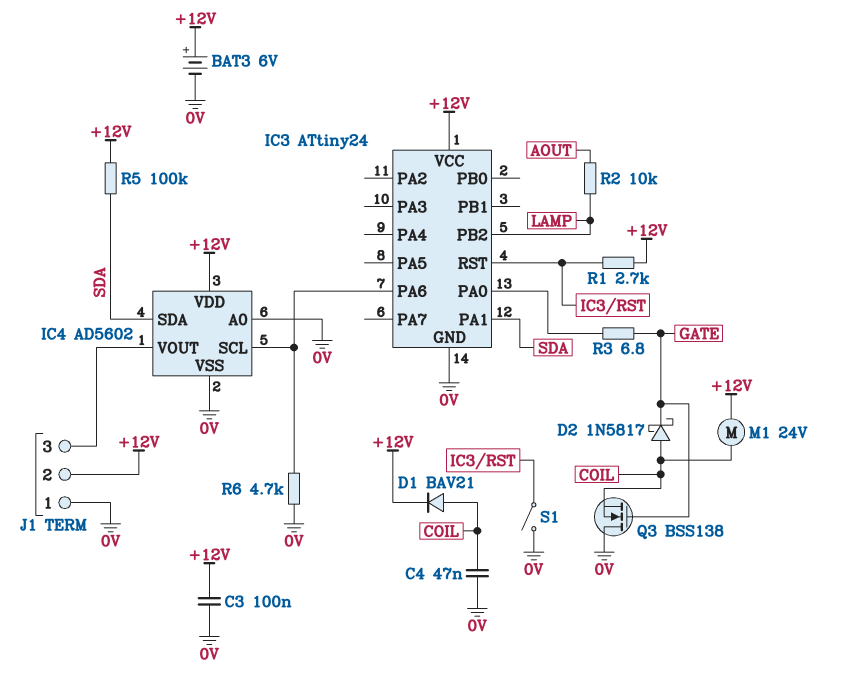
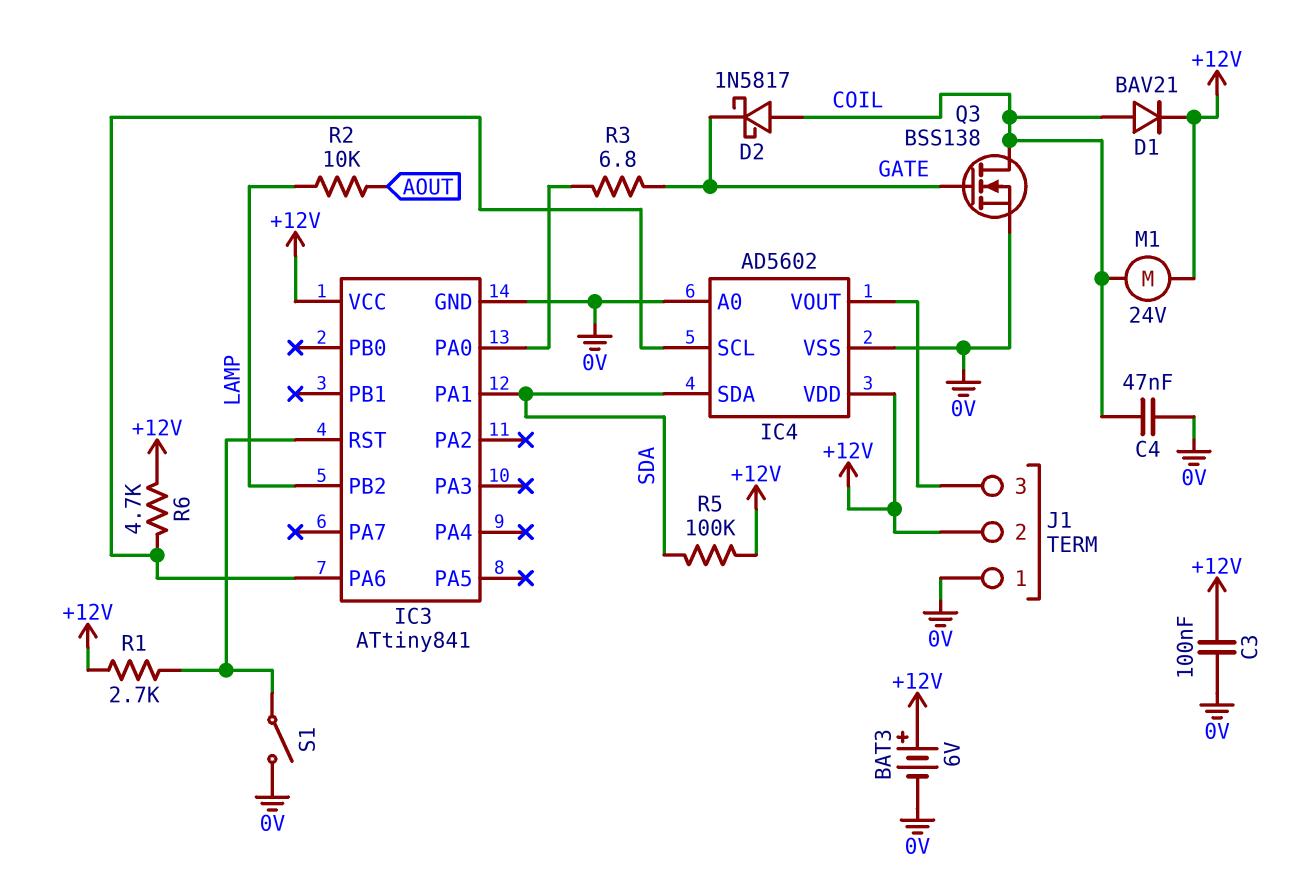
IC3: ATtiny24 -> ATtiny841
Q3: NMOS BSS138 (G GATE, D 0V, S COIL) -> NMOS BSS138 (G GATE, D COIL, S 0V)
R6: 4.7k (0V, IC3/PA6) -> 4.7k (+12V, IC3/PA6)

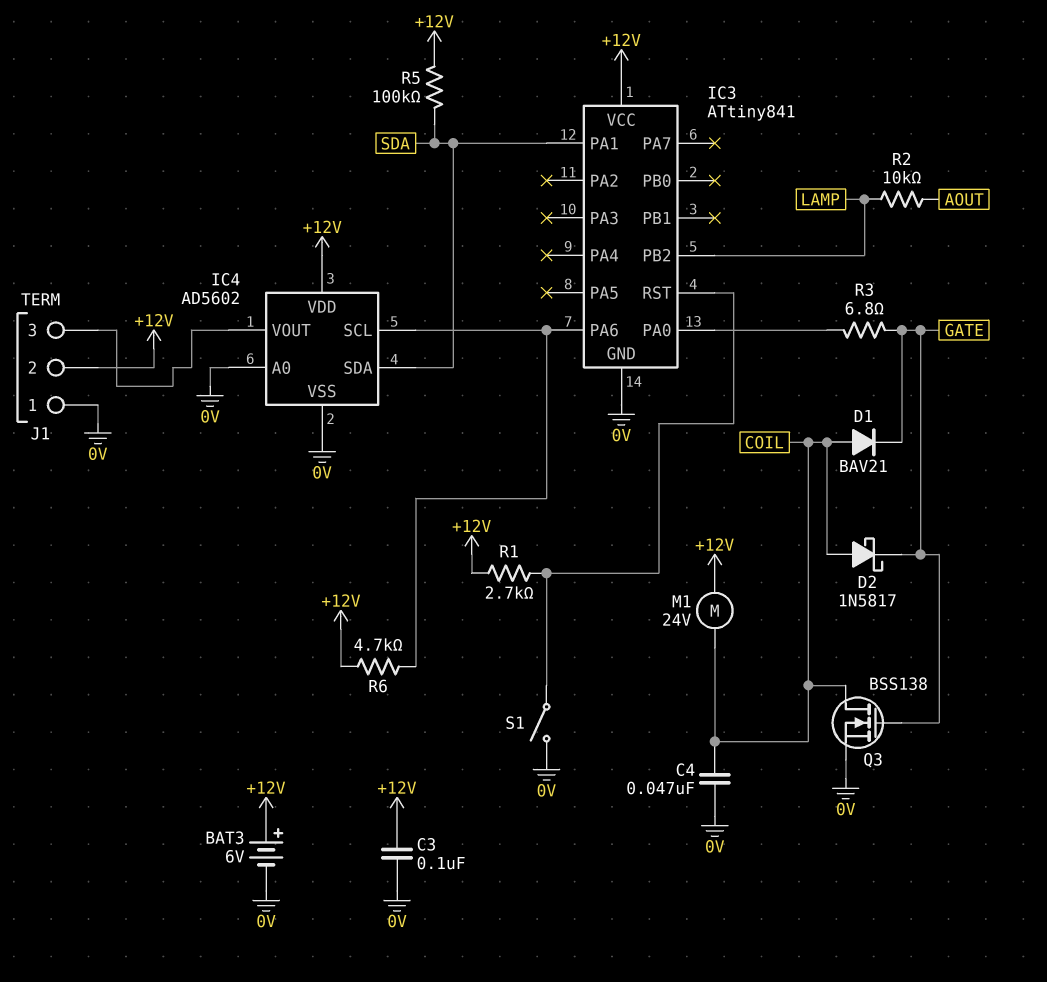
D1: diode BAV21 (A COIL, K +12V) -> diode BAV21 (A COIL, K GATE)

